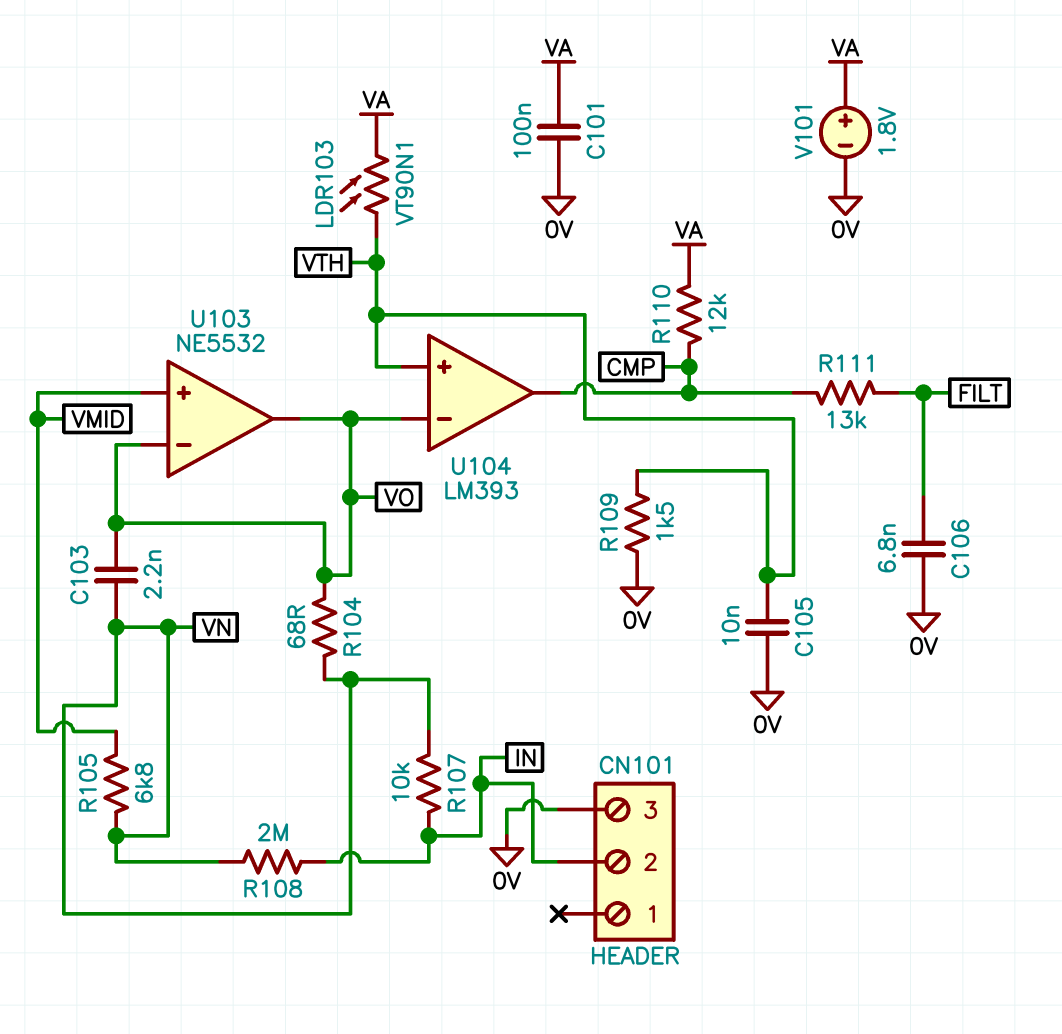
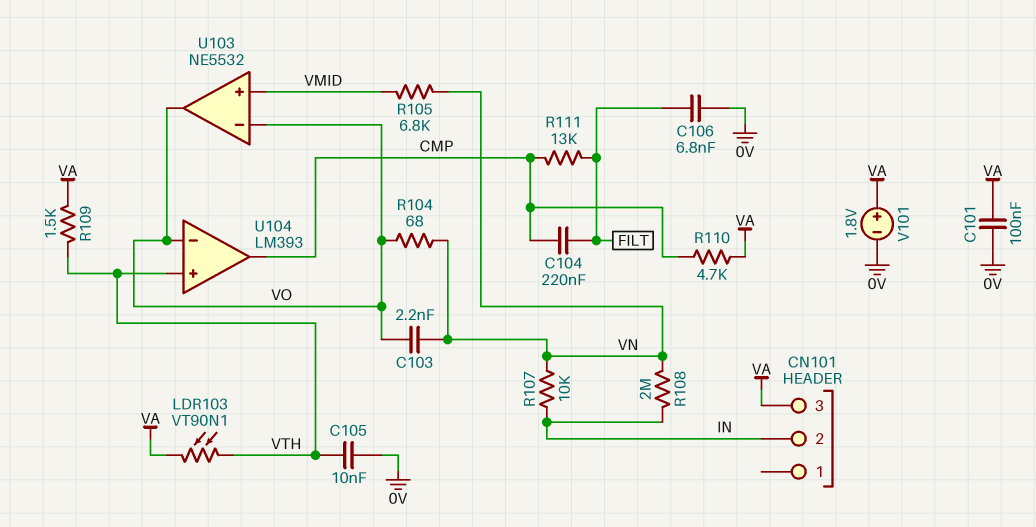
C104: none -> 220nF (CMP, FILT)
CN101 pin 3: 0V -> VA
R109: 1.5k (0V, VTH) -> 1.5k (VA, VTH)
R110: 12k (CMP, VA) -> 4.7k (CMP, VA)

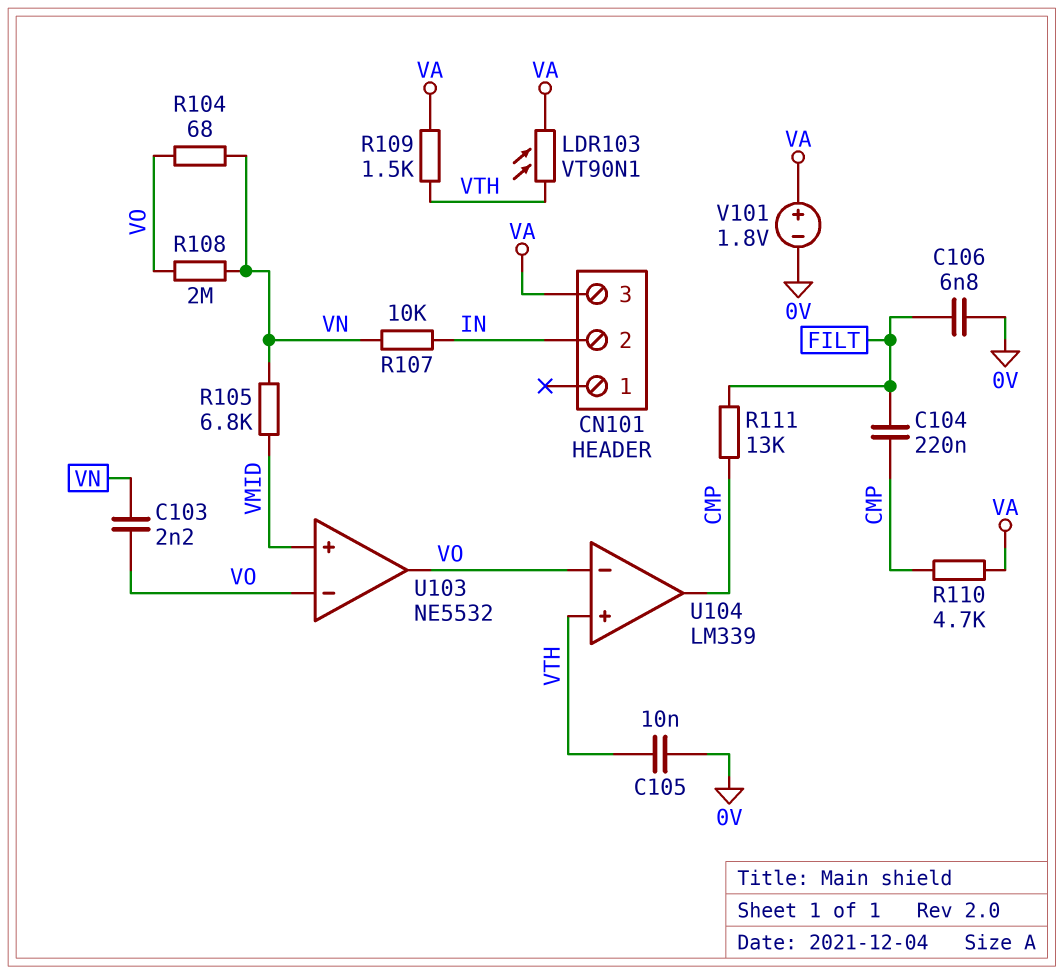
C101: 100nF (0V, VA) -> none
R108: 2M (IN, VN) -> 2M (VN, VO)
U104: LM393 -> LM339

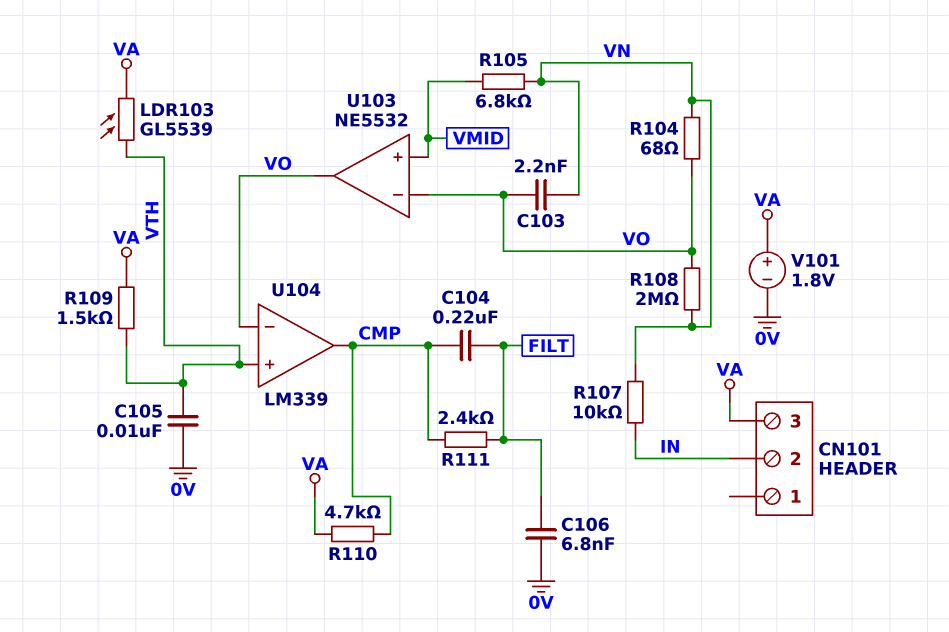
LDR103: VT90N1 (VA, VTH) -> GL5539 (VA, VTH)
R111: 13k (CMP, FILT) -> 2.4k (CMP, FILT)

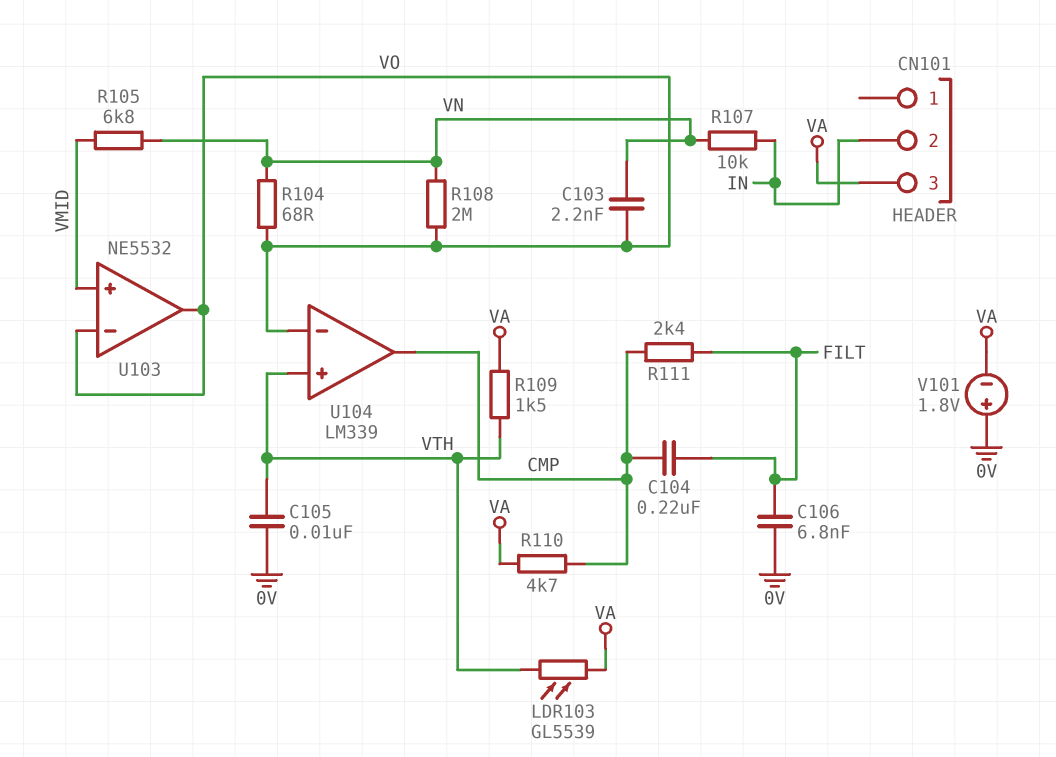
V101: 1.8V (plus VA, minus 0V) -> 1.8V (plus 0V, minus VA)

